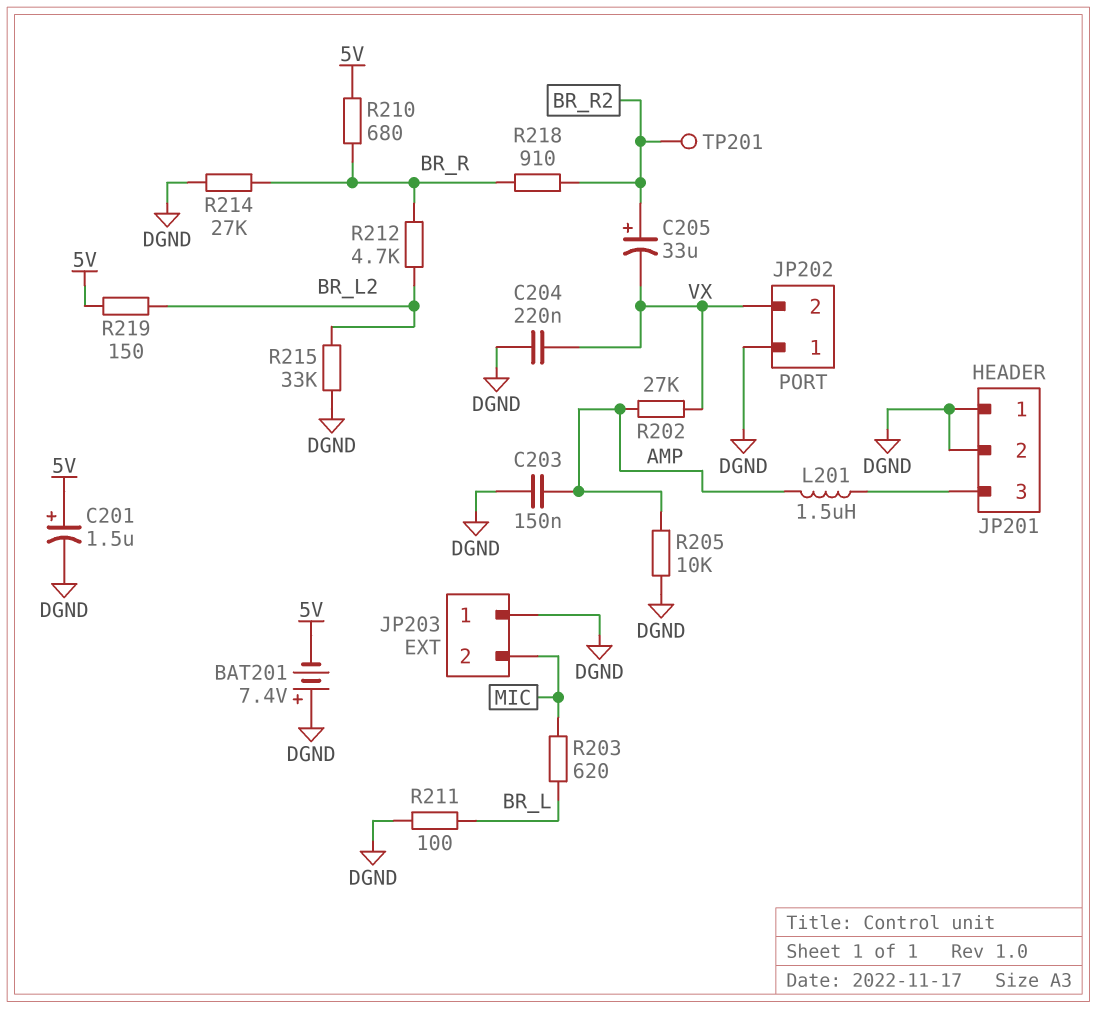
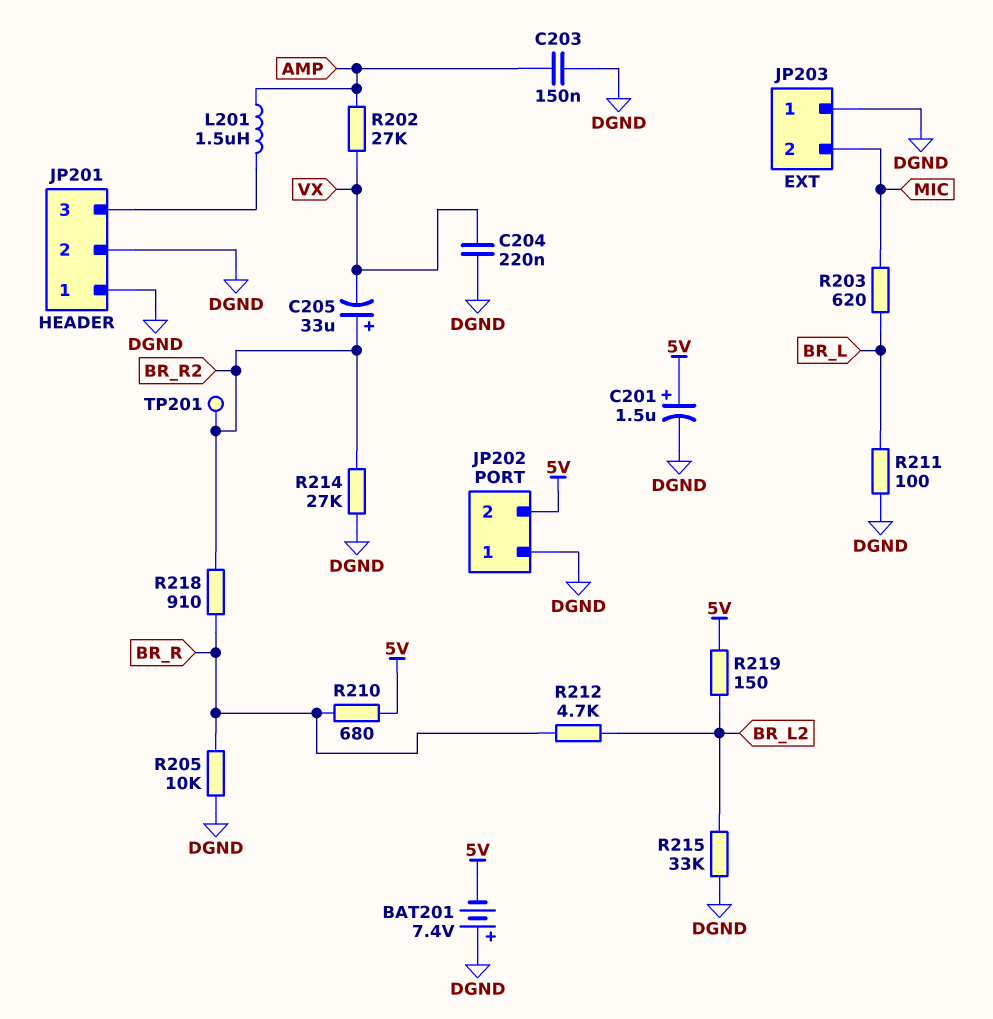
JP202 pin 2: VX -> 5V
R205: 10k (AMP, DGND) -> 10k (BR_R, DGND)
R214: 27k (BR_R, DGND) -> 27k (BR_R2, DGND)

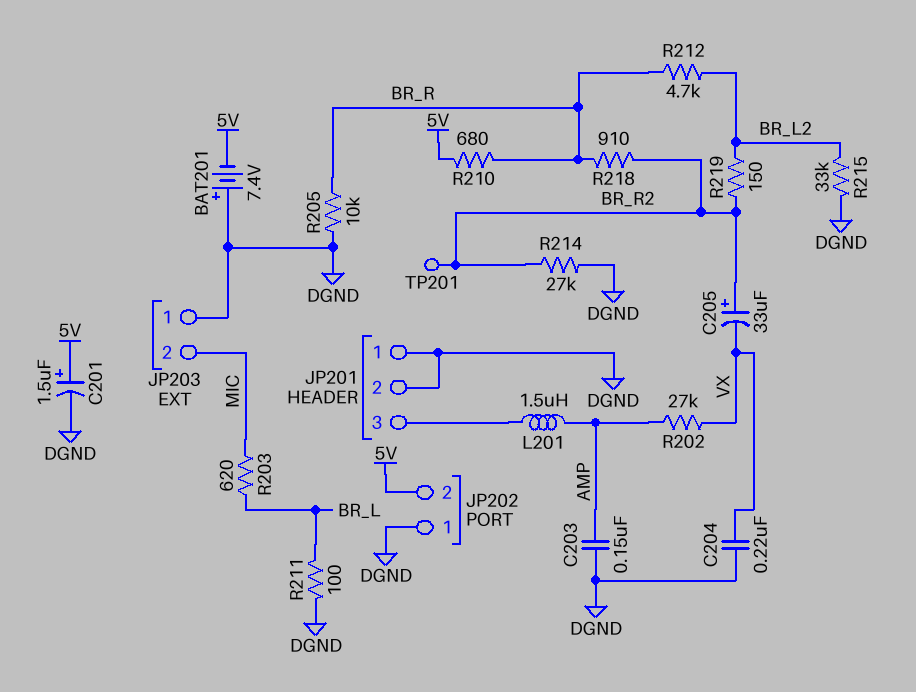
R219: 150 (5V, BR_L2) -> 150 (BR_L2, BR_R2)

